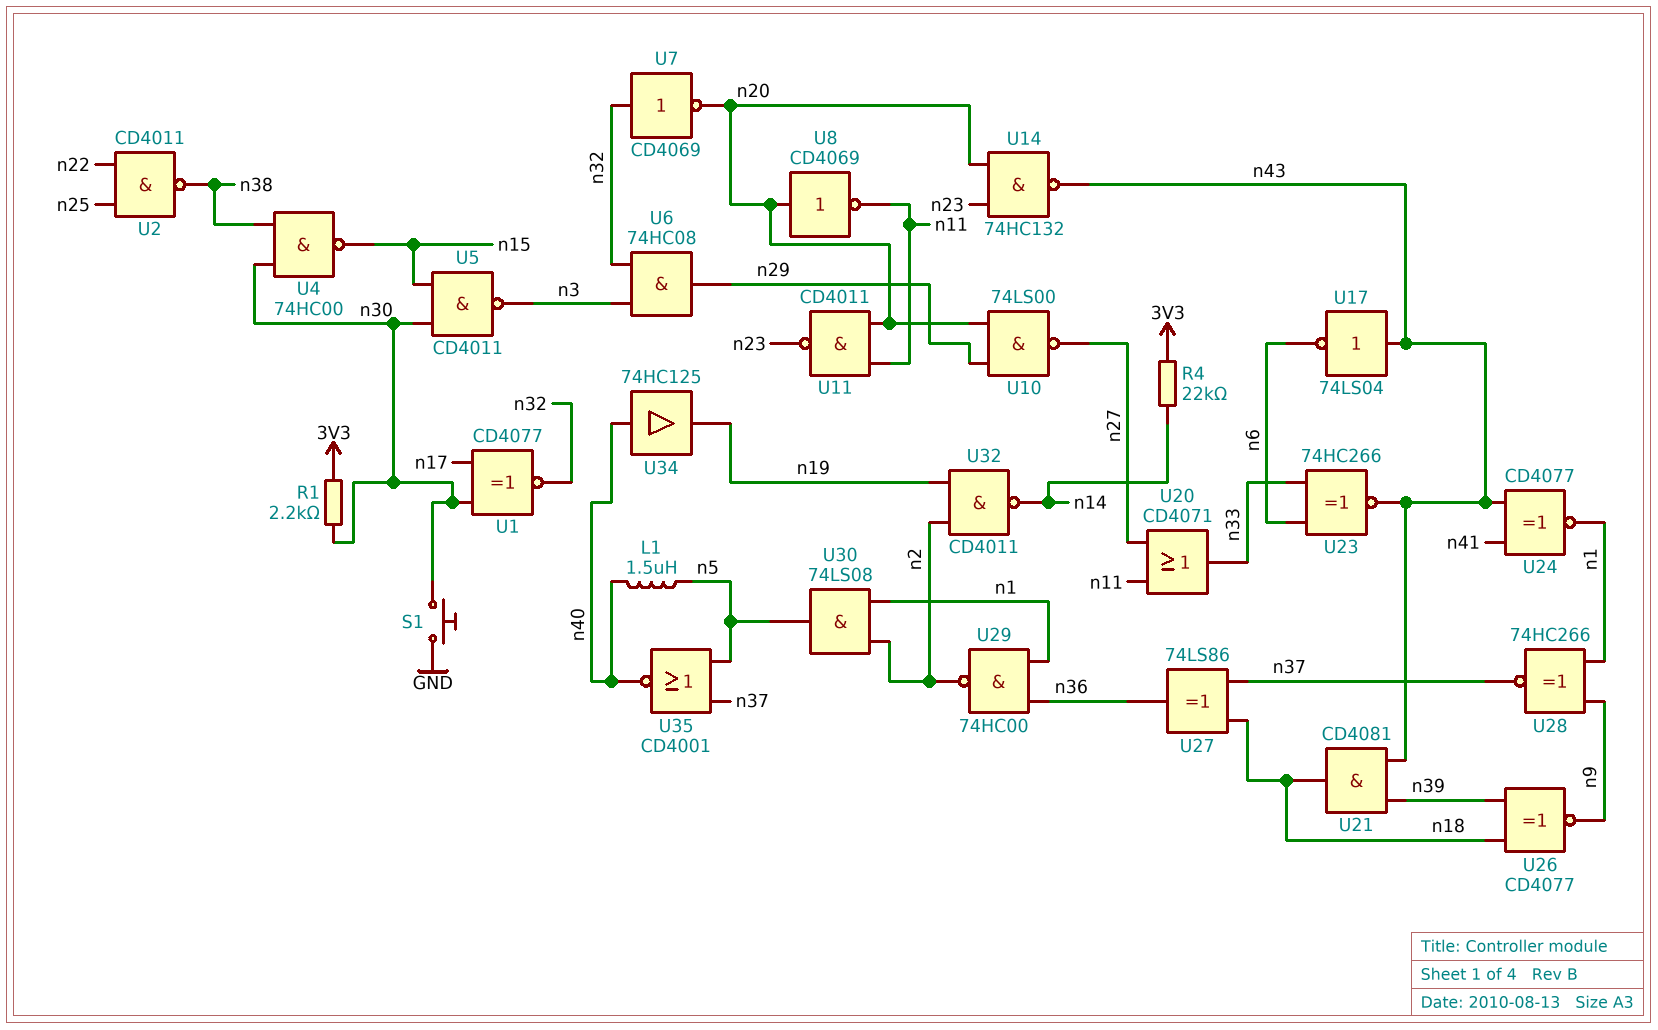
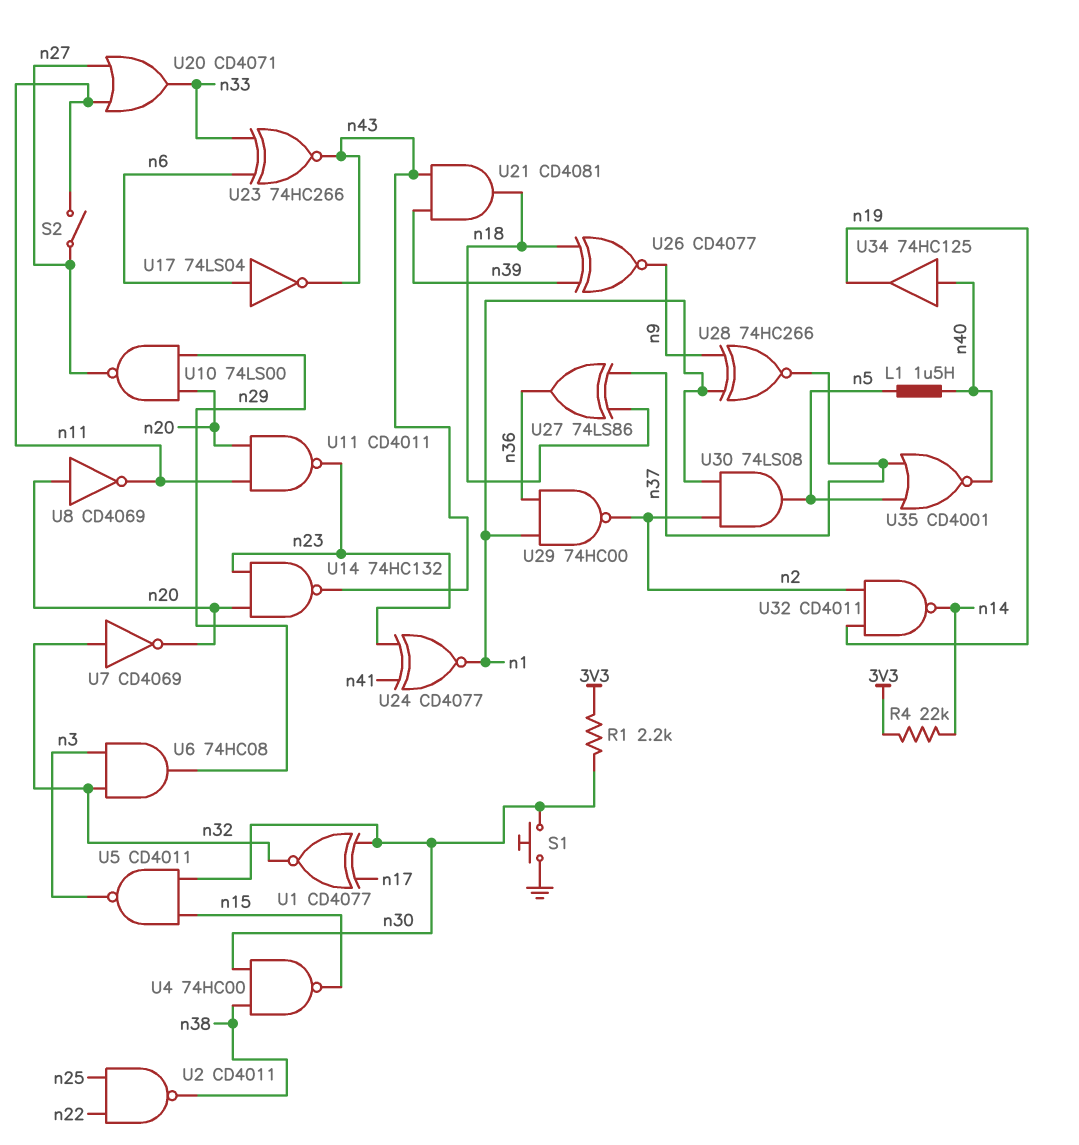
S2: none -> switch (n11, n27)
U17: NOT 74LS04 (in n43, out n6) -> NOT 74LS04 (in n6, out n43)
U24: XNOR CD4077 (in n41, in n43, out n1) -> XNOR CD4077 (in n23, in n41, out n1)

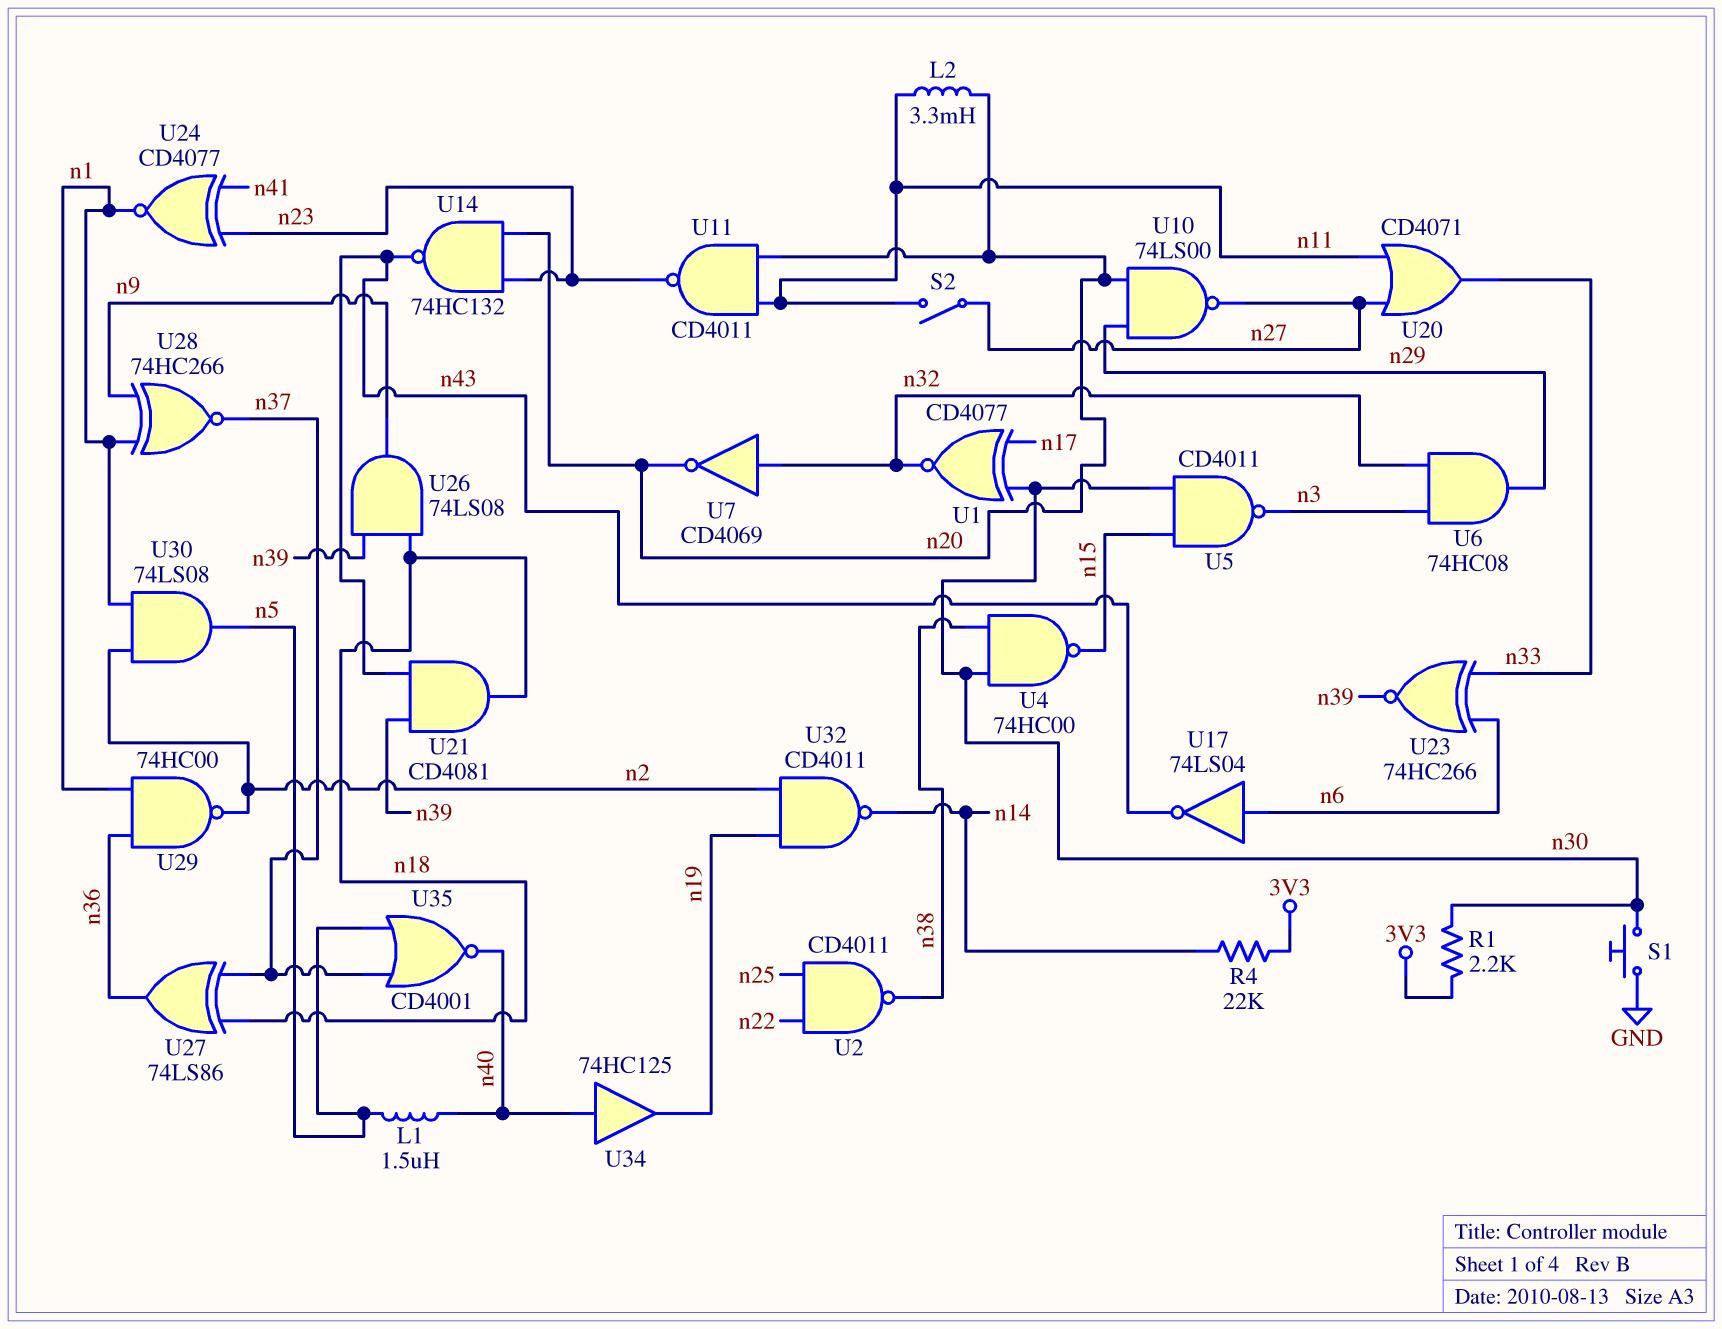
L2: none -> 3.3mH (n11, n20)
U8: NOT CD4069 (in n20, out n11) -> none
U23: XNOR 74HC266 (in n6, in n33, out n43) -> XNOR 74HC266 (in n6, in n33, out n39)
U26: XNOR CD4077 (in n18, in n39, out n9) -> AND 74LS08 (in n18, in n39, out n9)

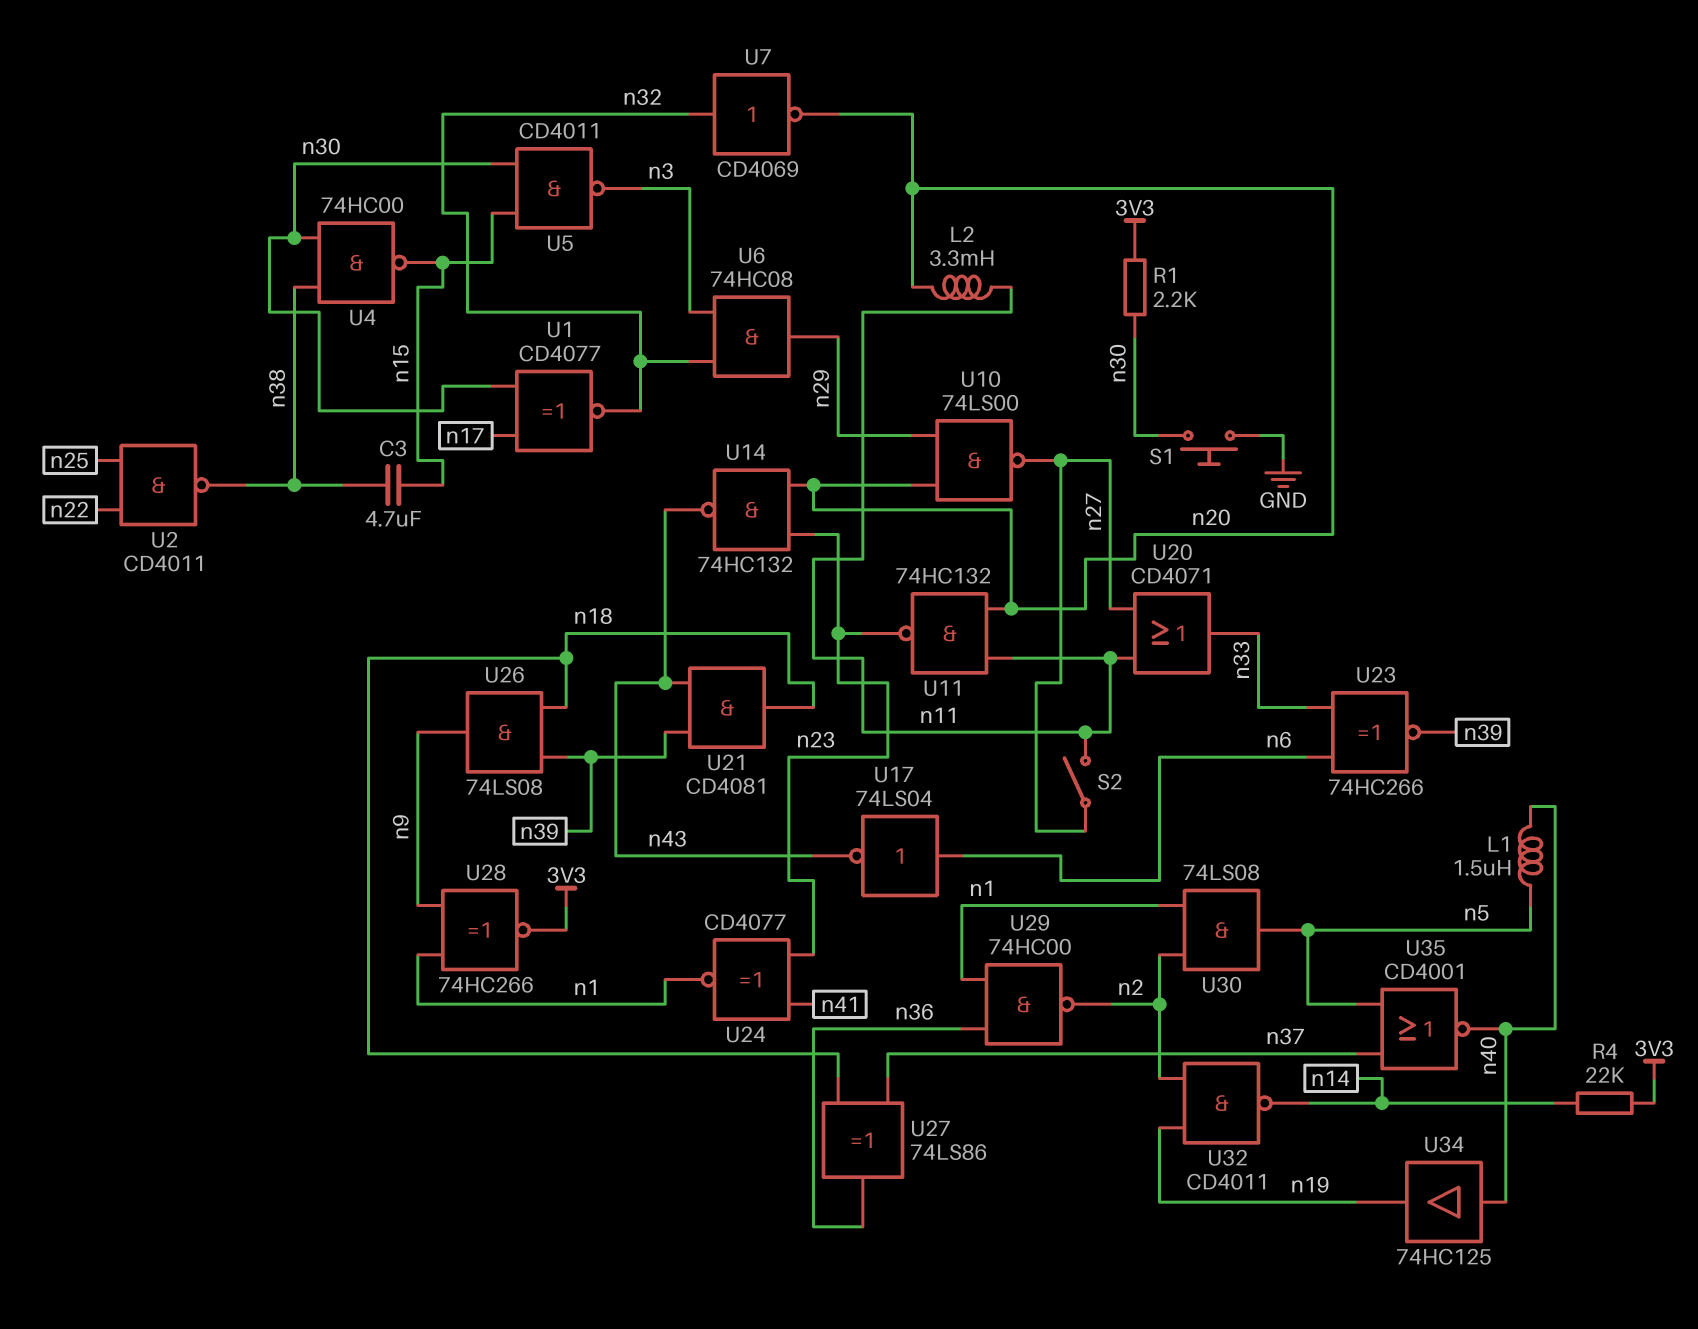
C3: none -> 4.7uF (n15, n38)
U11: NAND CD4011 (in n11, in n20, out n23) -> NAND 74HC132 (in n11, in n20, out n23)
U28: XNOR 74HC266 (in n1, in n9, out n37) -> XNOR 74HC266 (in n1, in n9, out 3V3)

